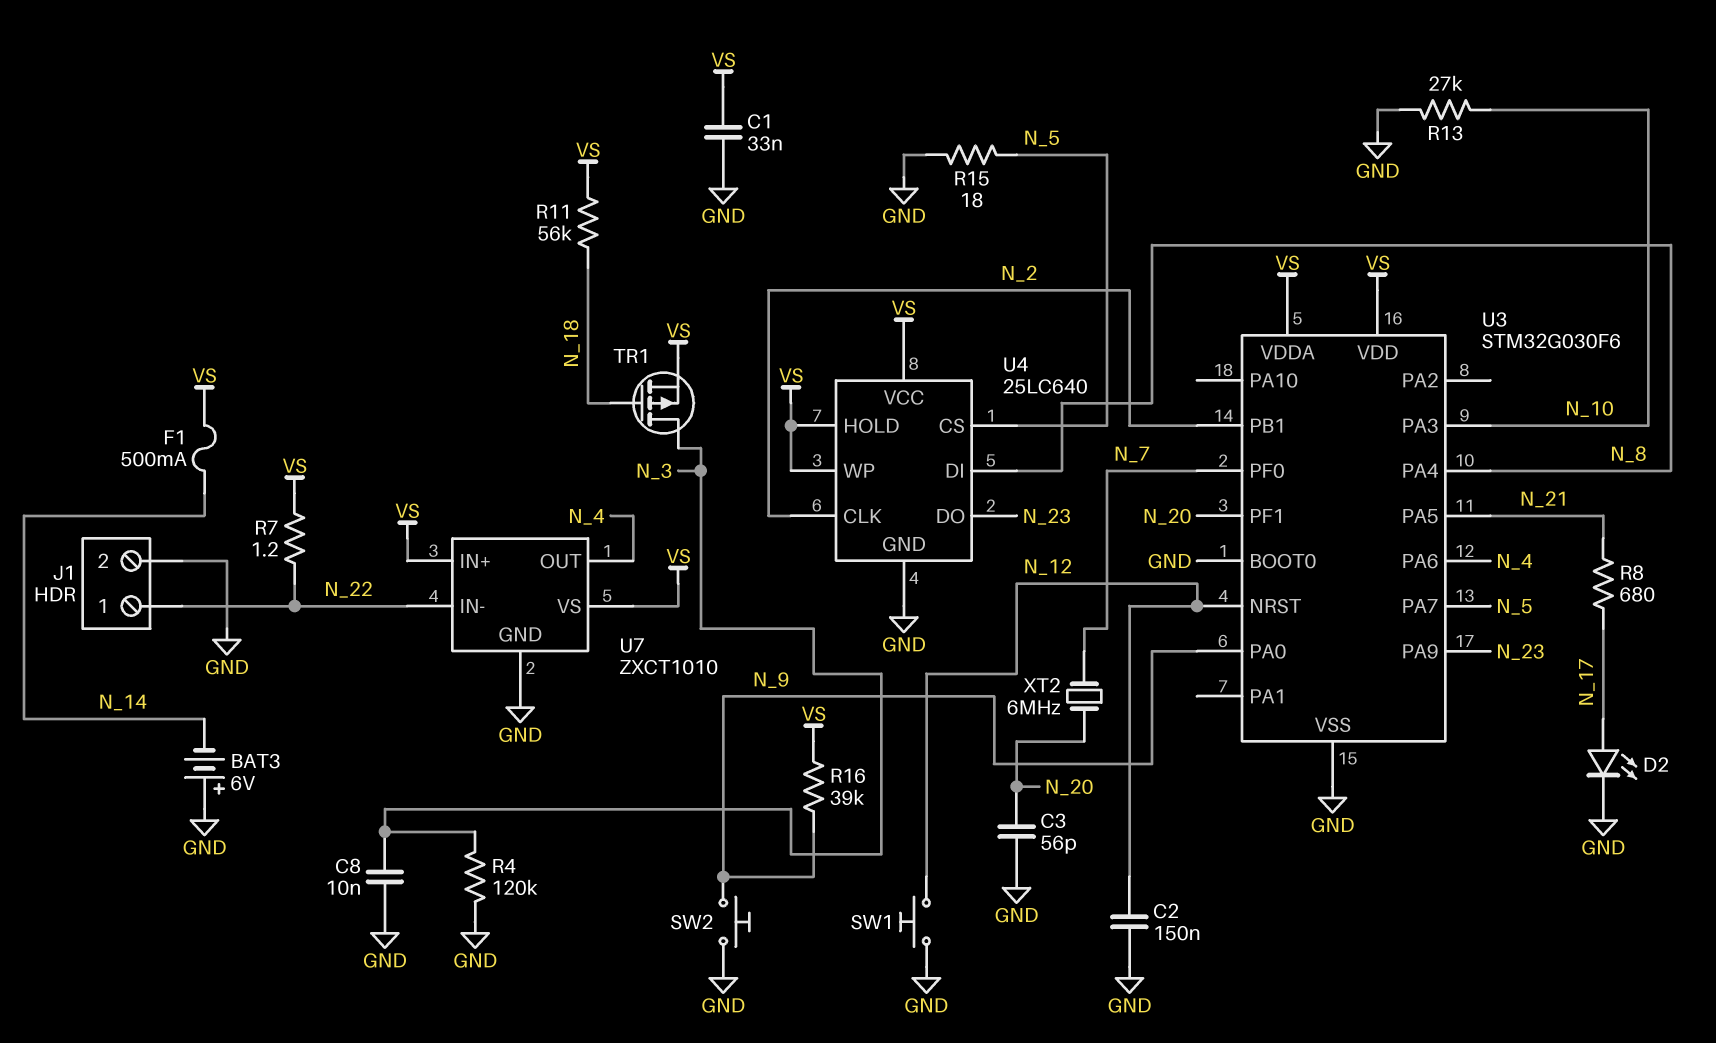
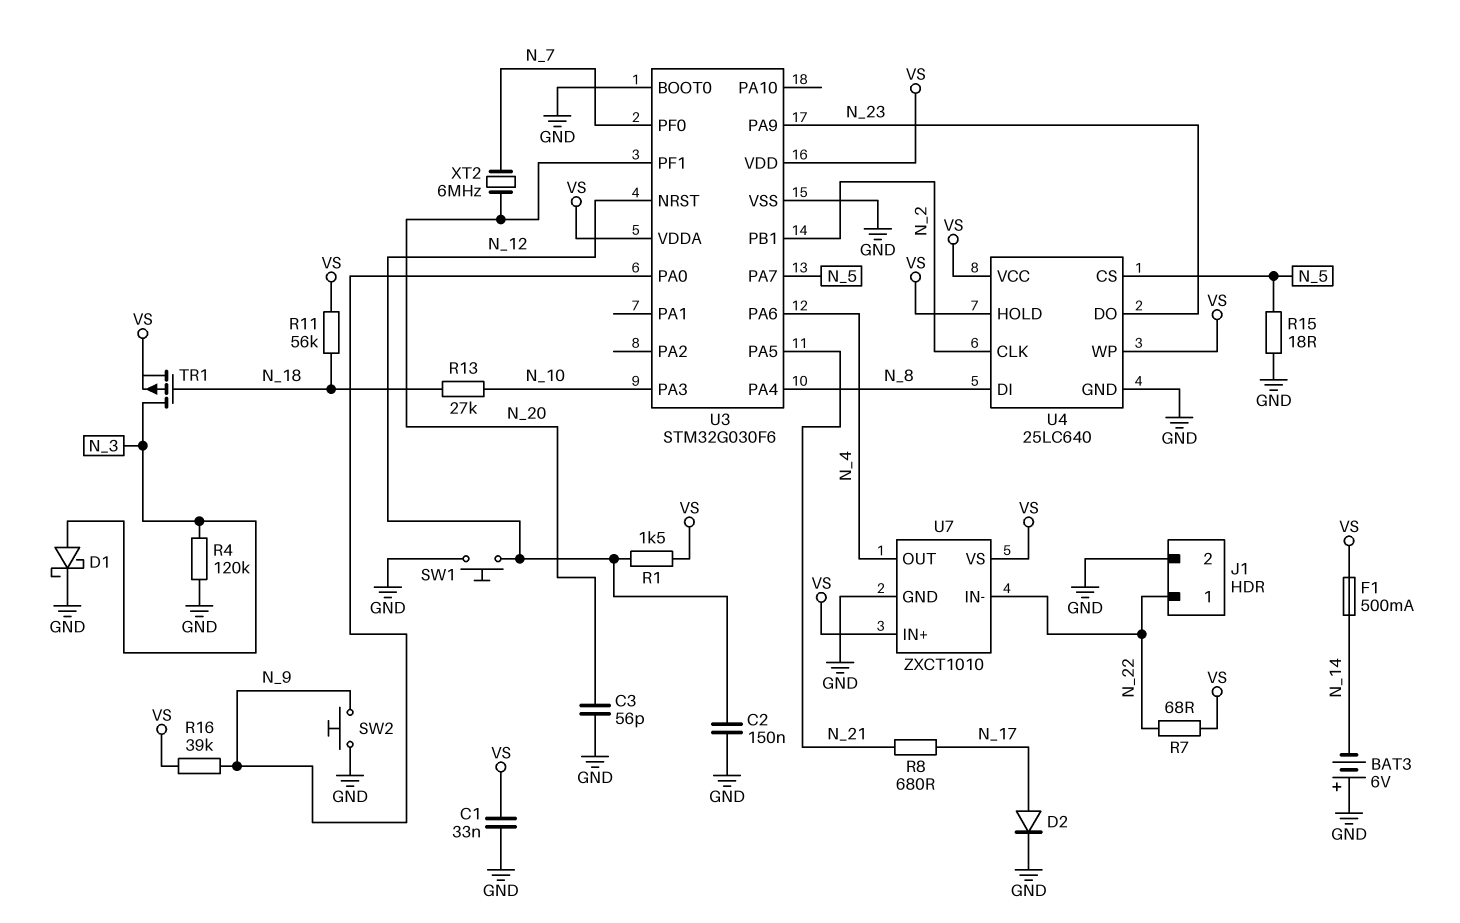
C8: 10nF (GND, N_3) -> none
D1: none -> schottky (A N_3, K GND)
D2: LED (A N_17, K GND) -> diode (A N_17, K GND)
R1: none -> 1.5k (N_12, VS)
R7: 1.2 (N_22, VS) -> 68 (N_22, VS)
R13: 27k (GND, N_10) -> 27k (N_10, N_18)

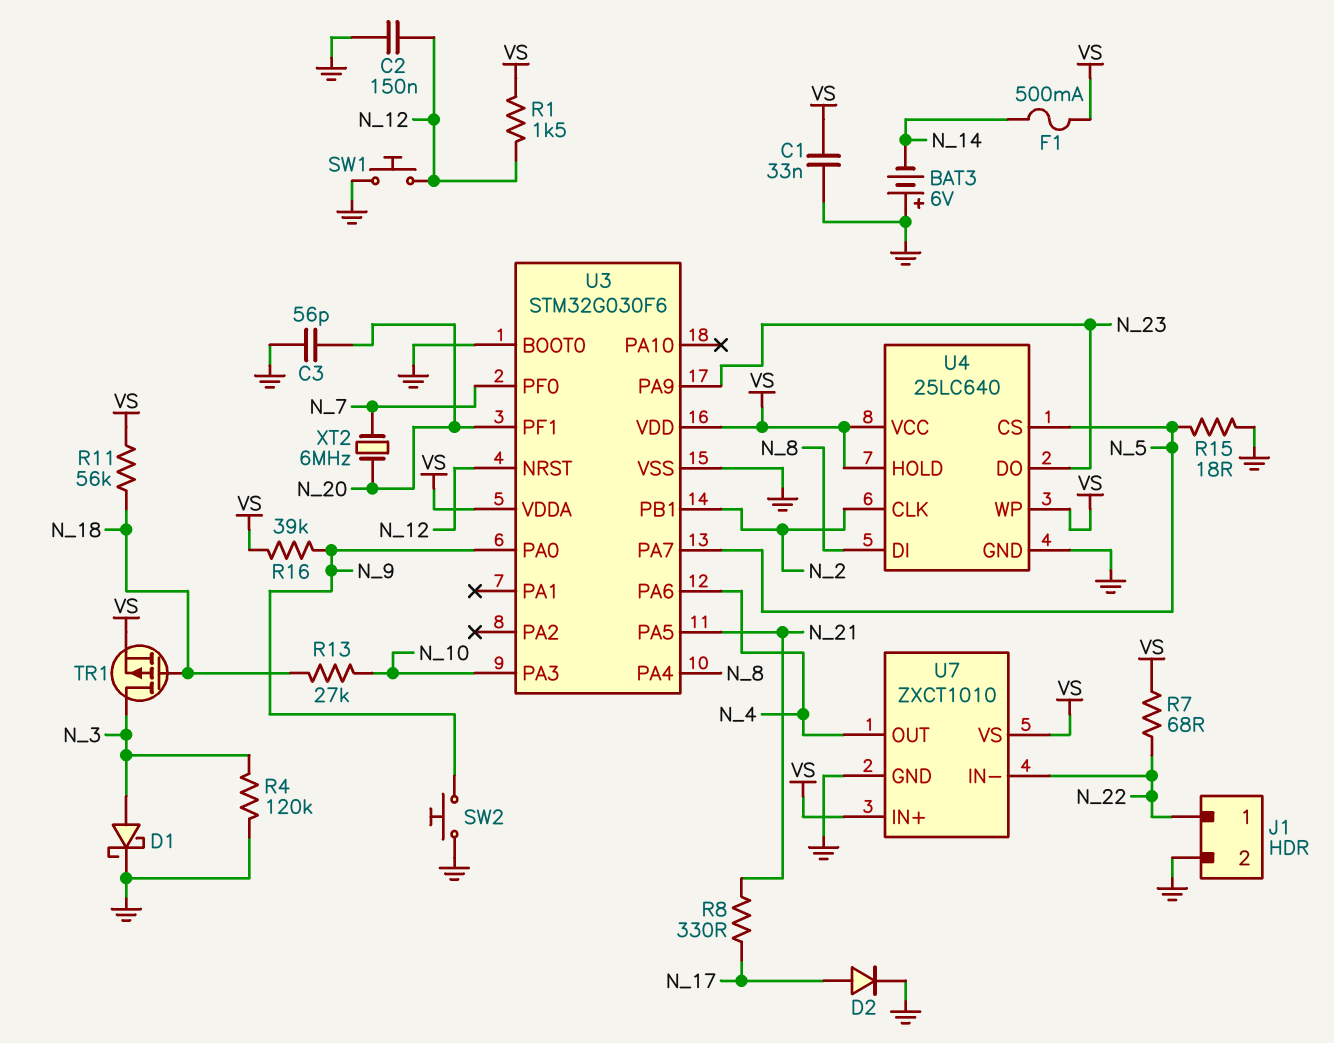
R8: 680 (N_17, N_21) -> 330 (N_17, N_21)

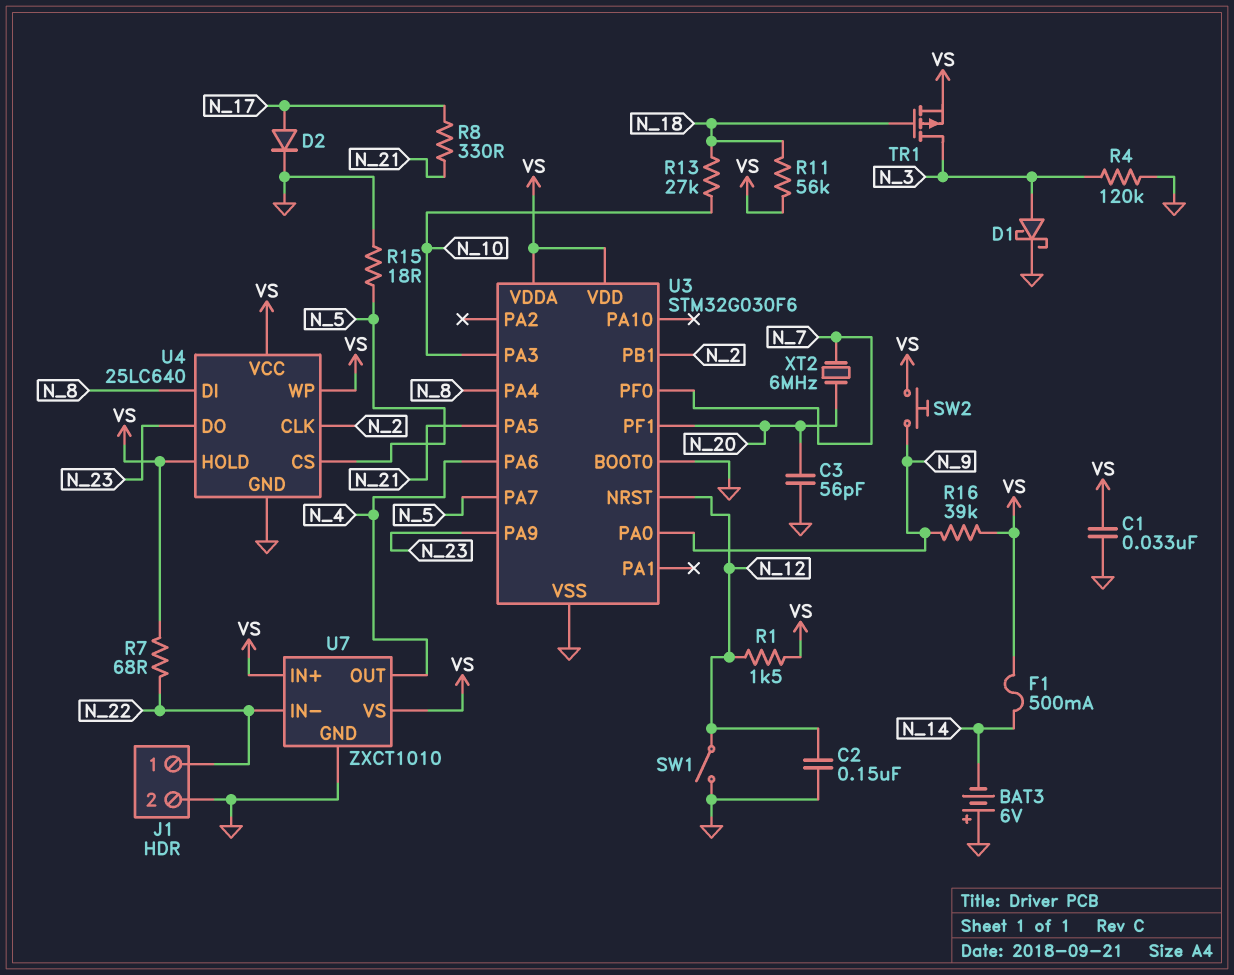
SW1: button (GND, N_12) -> switch (GND, N_12)
SW2: button (GND, N_9) -> button (N_9, VS)

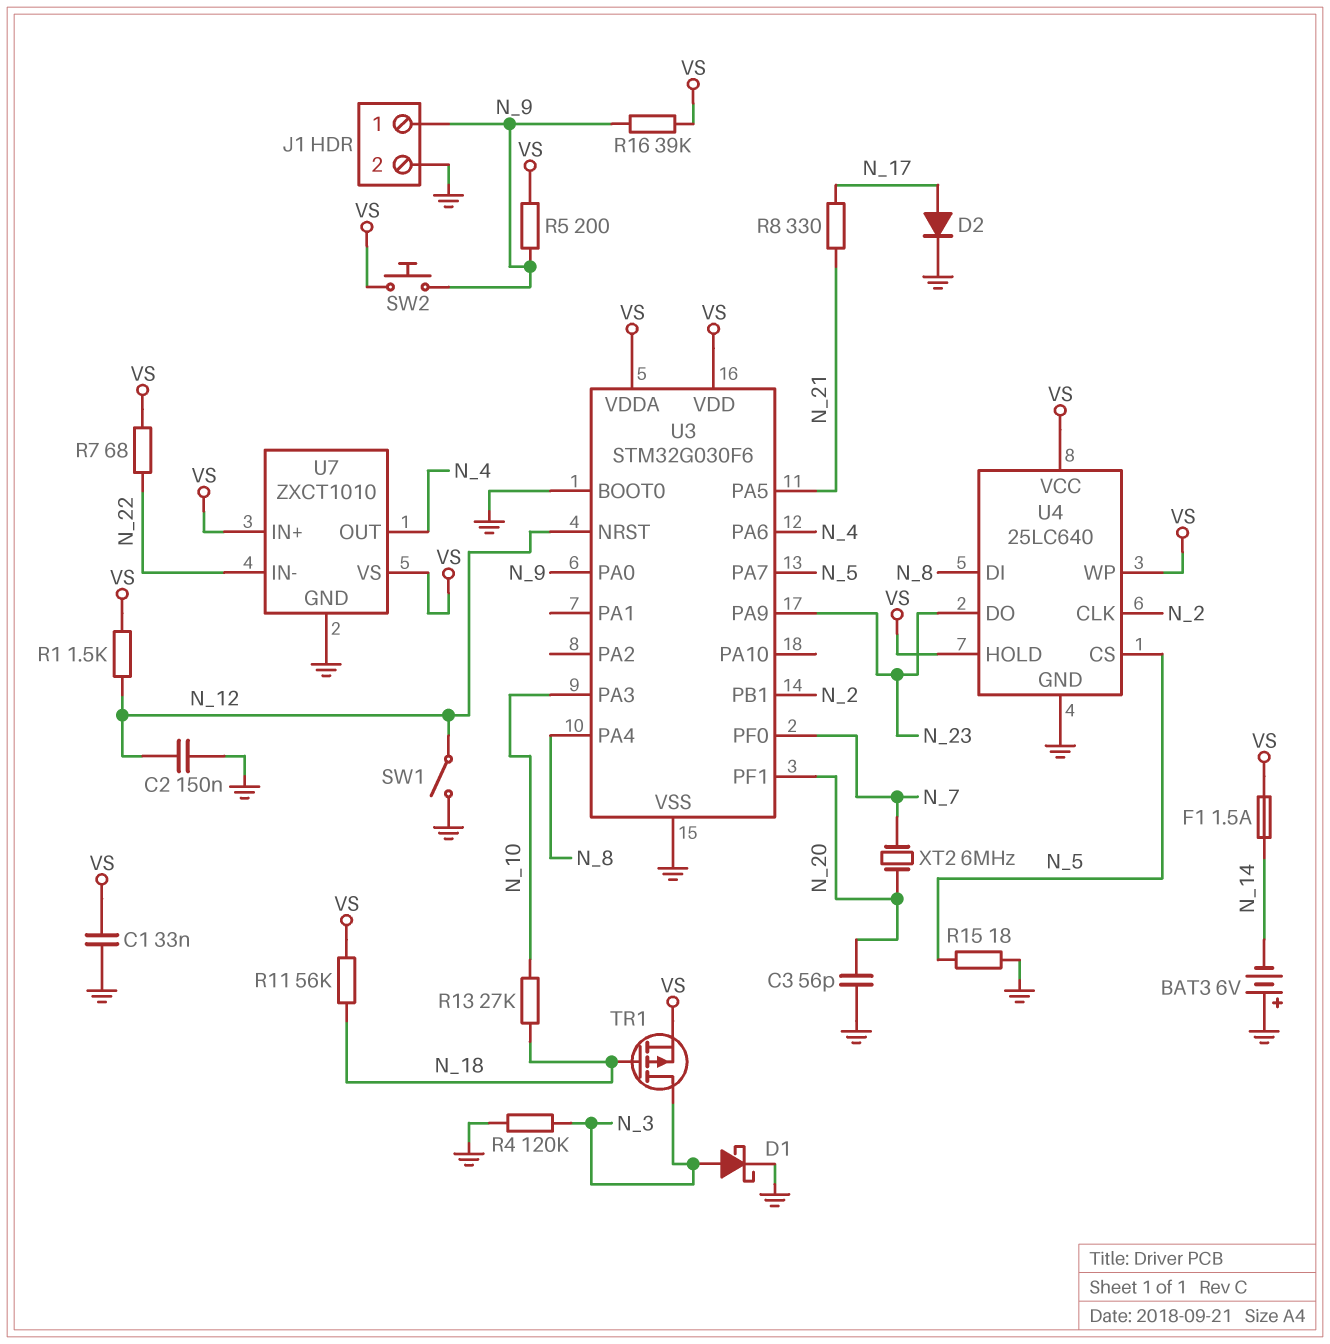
F1: 500mA (N_14, VS) -> 1.5A (N_14, VS)
J1 pin 1: N_22 -> N_9
R5: none -> 200 (N_9, VS)

